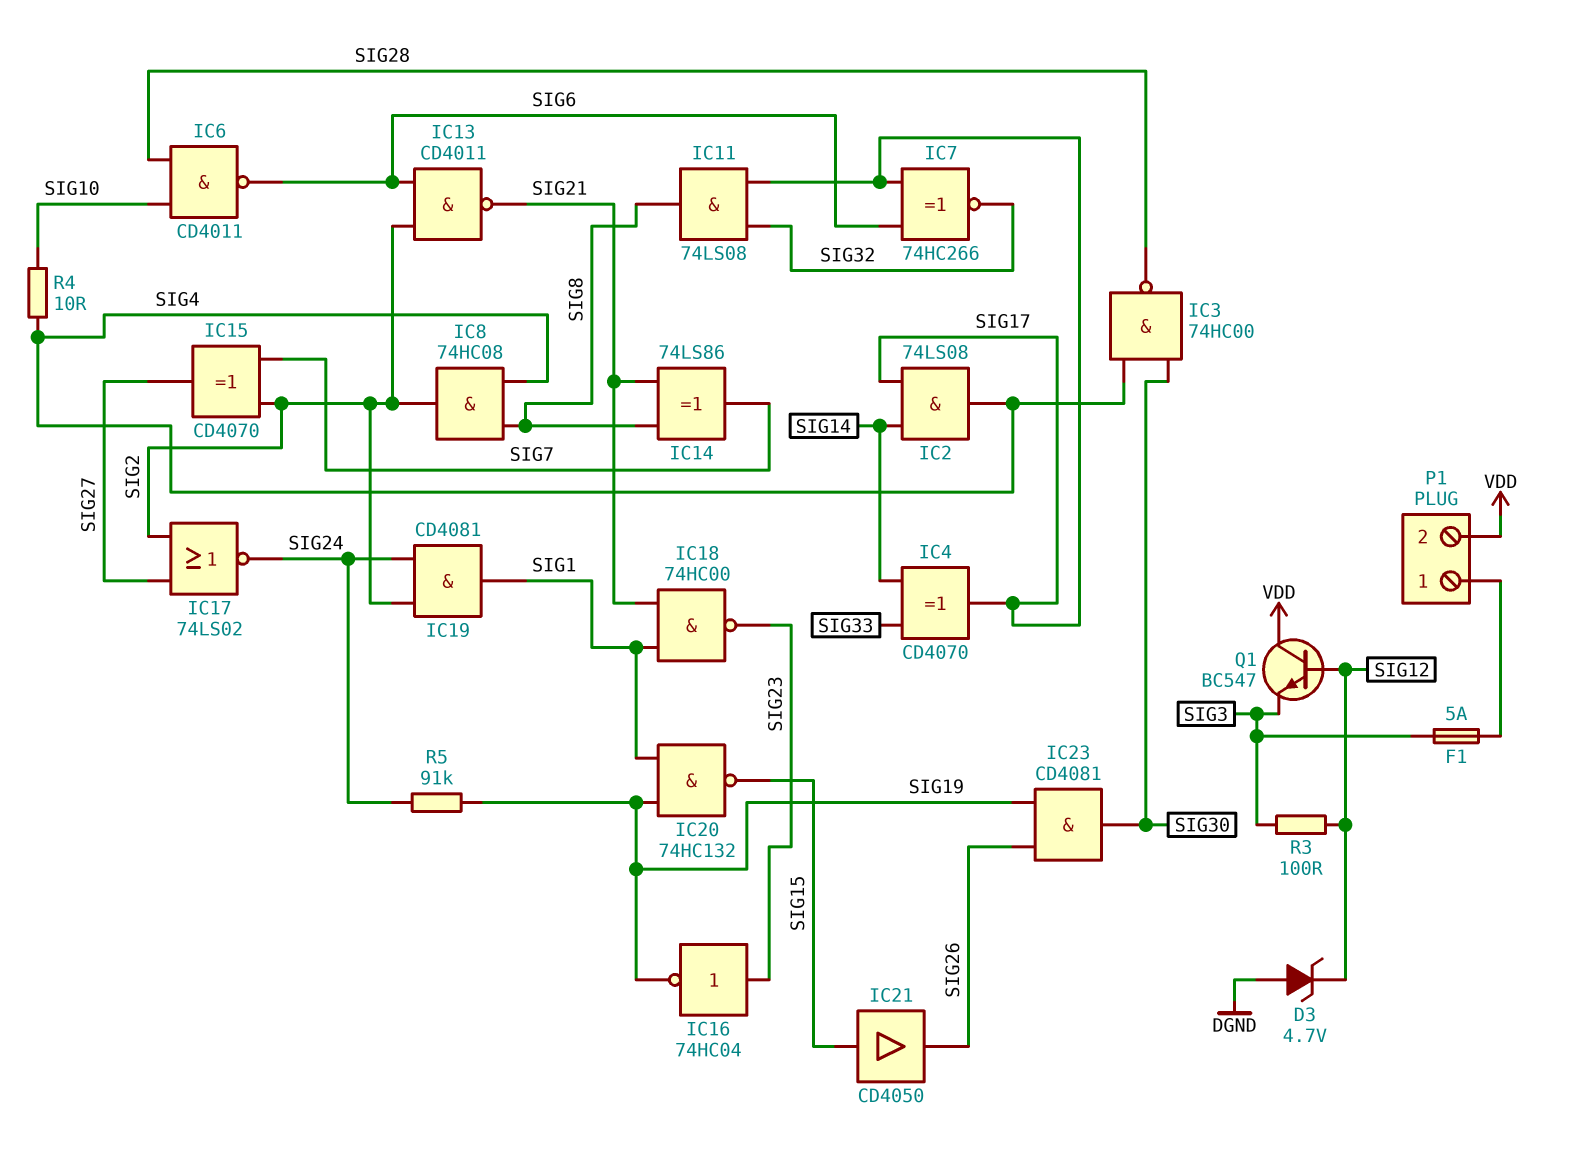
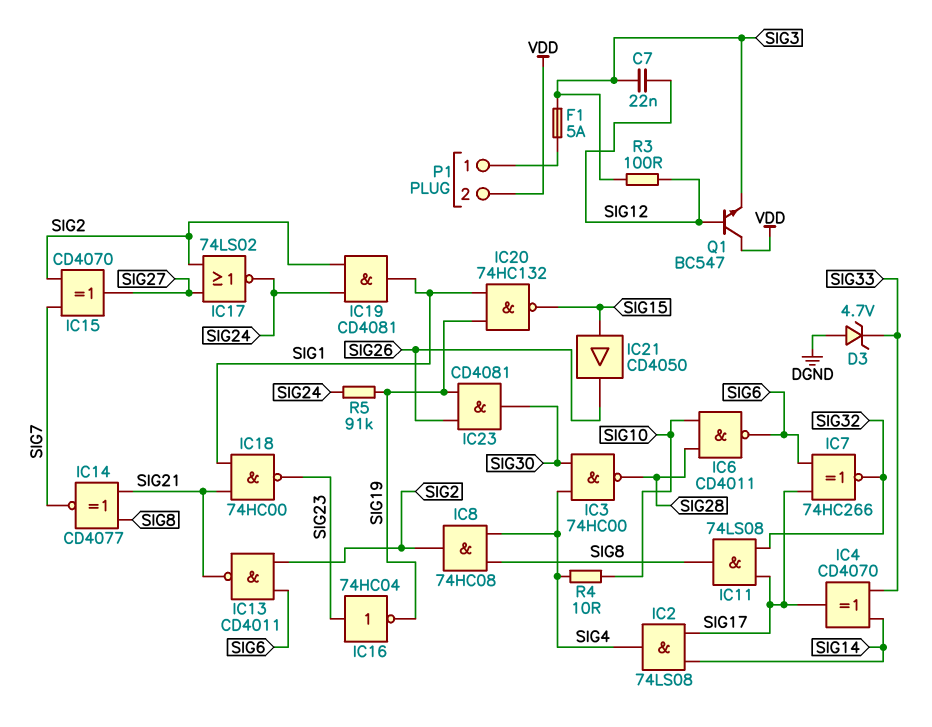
C7: none -> 22nF (SIG3, SIG12)
D3: zener 4.7V (A DGND, K SIG12) -> zener 4.7V (A DGND, K SIG33)
IC14: XOR 74LS86 (in SIG8, in SIG21, out SIG7) -> XNOR CD4077 (in SIG8, in SIG21, out SIG7)

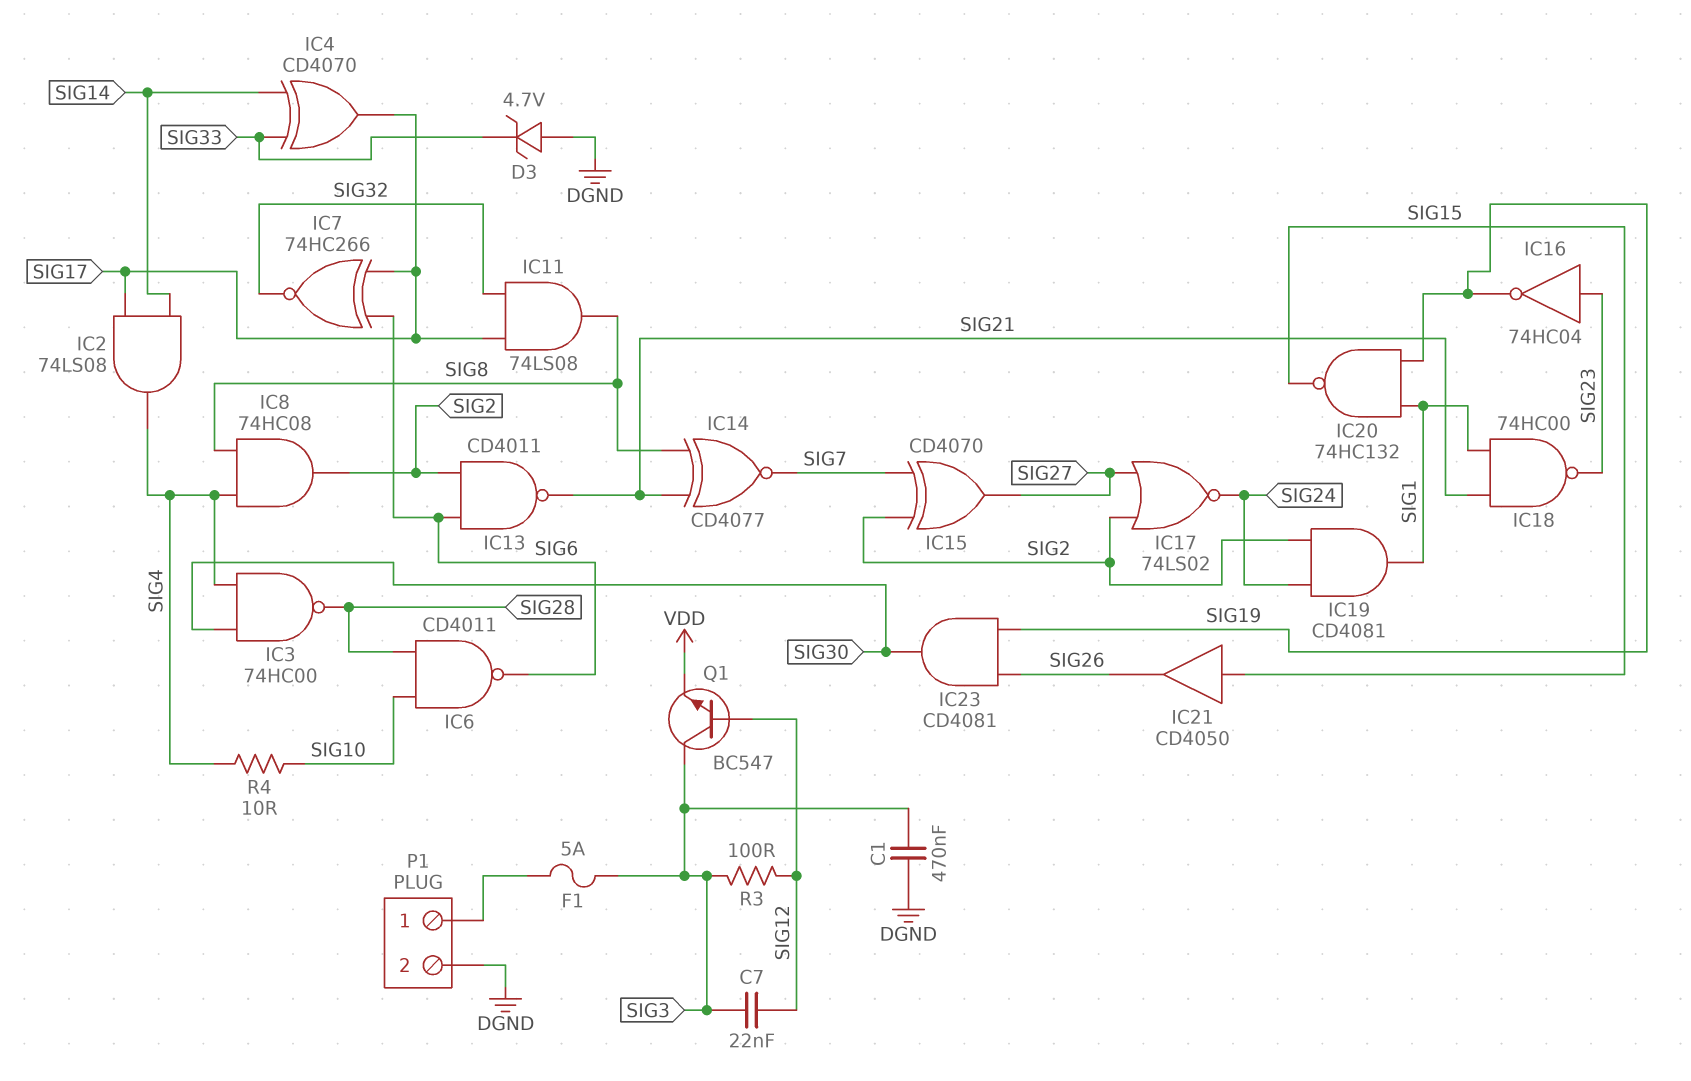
C1: none -> 470nF (DGND, SIG3)
P1 pin 2: VDD -> DGND
Q1: NPN BC547 (B SIG12, C VDD, E SIG3) -> NPN BC547 (B SIG12, C SIG3, E VDD)
R5: 91k (SIG19, SIG24) -> none

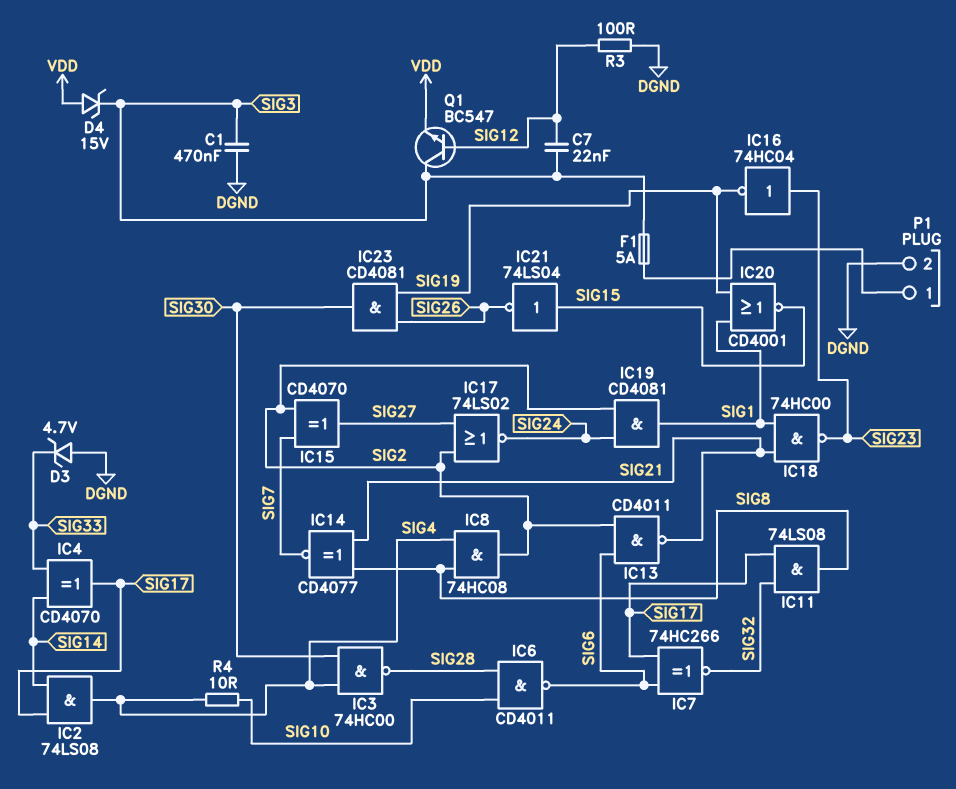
D4: none -> zener 15V (A VDD, K SIG3)
IC20: NAND 74HC132 (in SIG1, in SIG19, out SIG15) -> NOR CD4001 (in SIG1, in SIG19, out SIG15)
IC21: buffer CD4050 (in SIG15, out SIG26) -> NOT 74LS04 (in SIG15, out SIG26)
R3: 100 (SIG3, SIG12) -> 100 (DGND, SIG12)

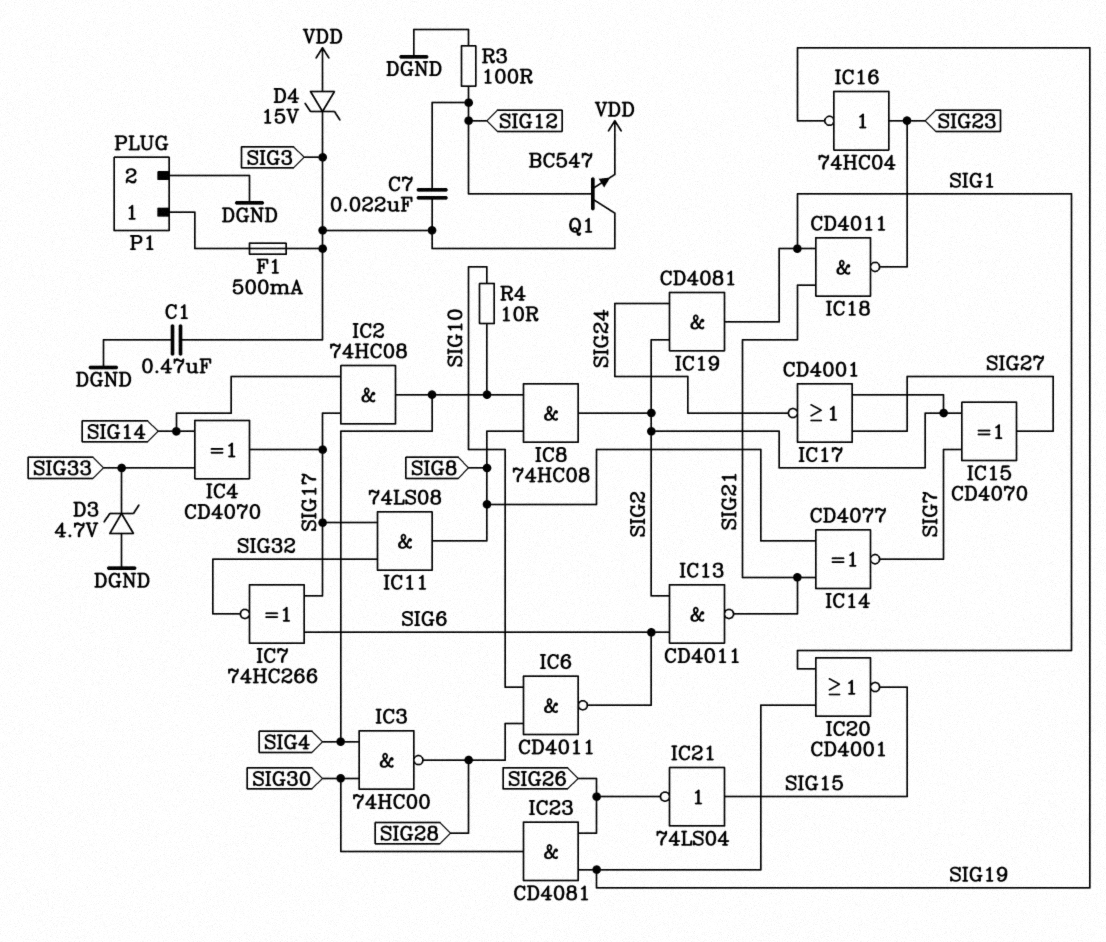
F1: 5A (P1/1, SIG3) -> 500mA (P1/1, SIG3)
IC2: AND 74LS08 (in SIG14, in SIG17, out SIG4) -> AND 74HC08 (in SIG14, in SIG17, out SIG4)
IC17: NOR 74LS02 (in SIG2, in SIG27, out SIG24) -> NOR CD4001 (in SIG2, in SIG27, out SIG24)
IC18: NAND 74HC00 (in SIG1, in SIG21, out SIG23) -> NAND CD4011 (in SIG1, in SIG21, out SIG23)

